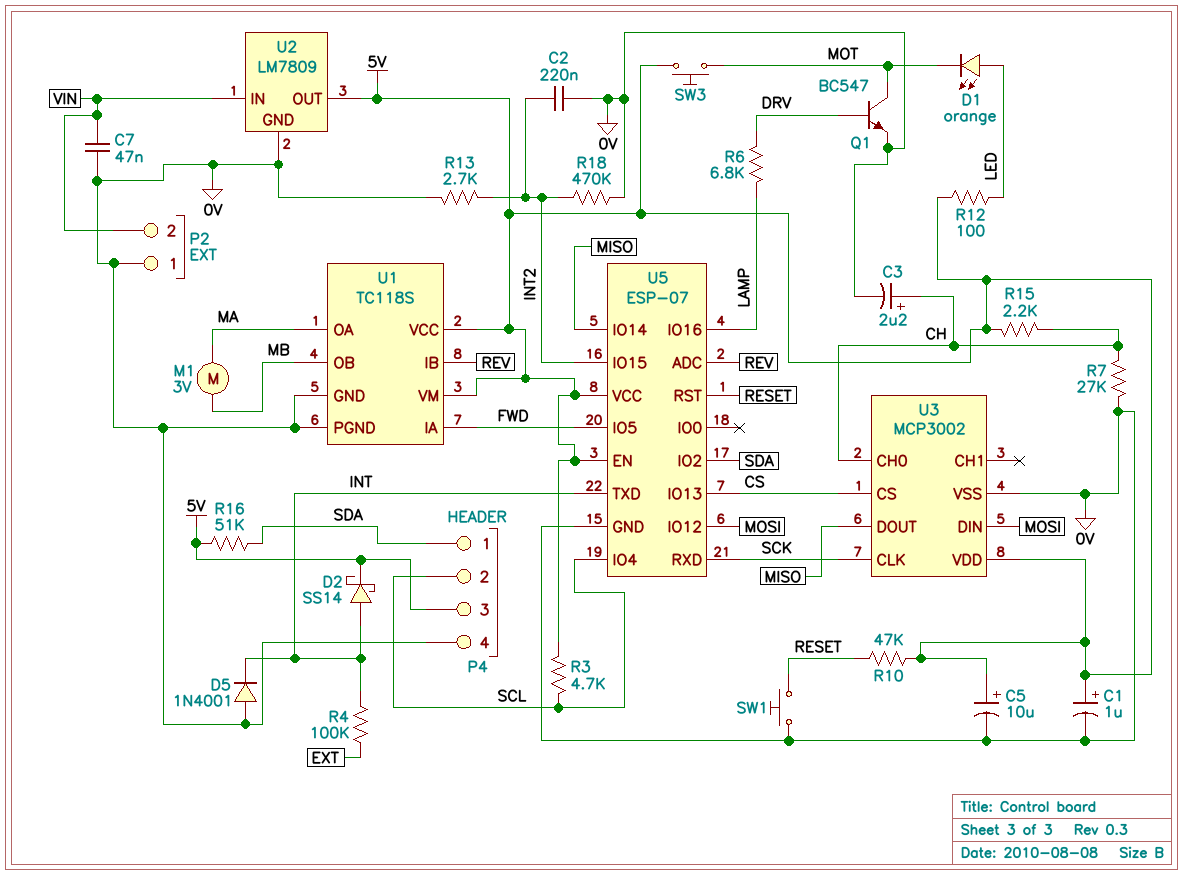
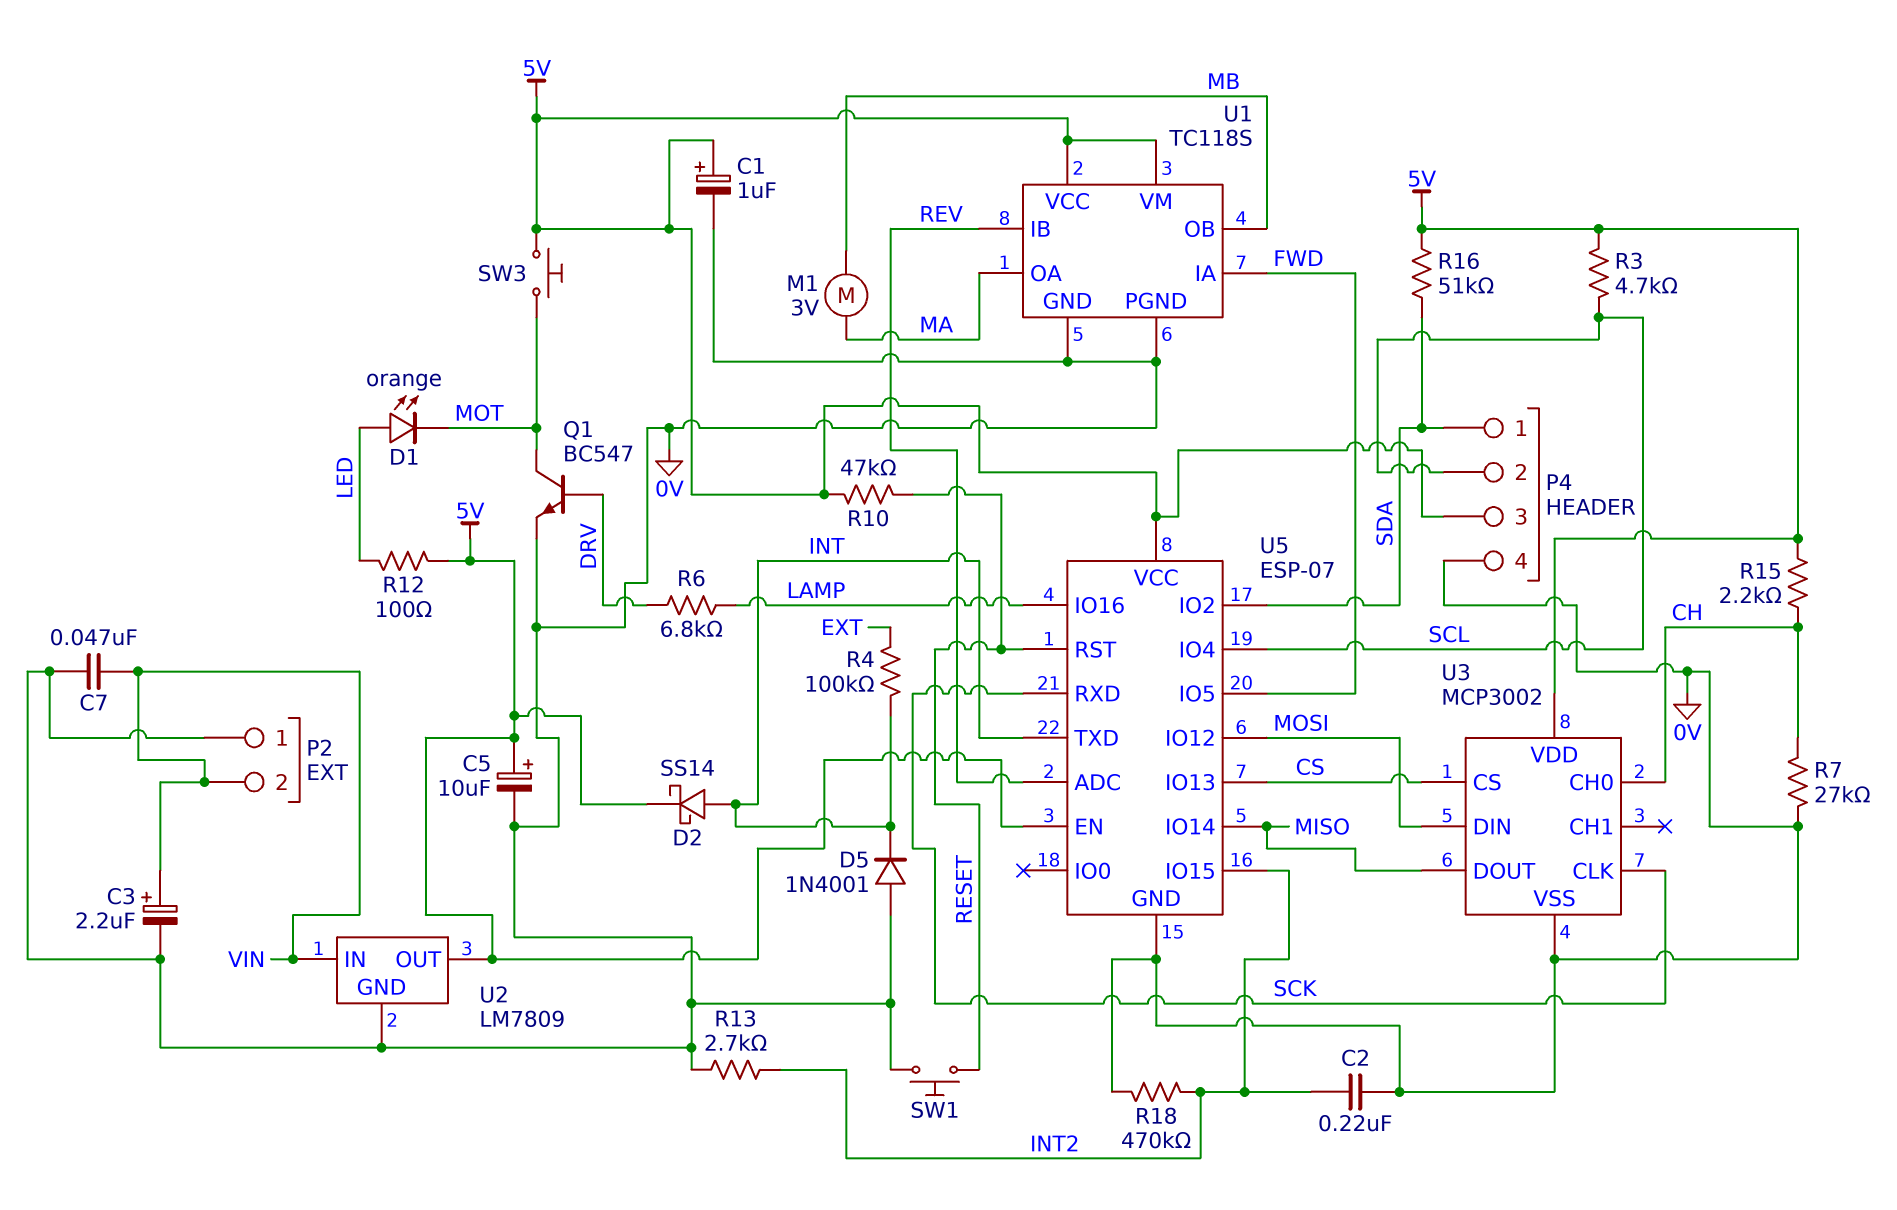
C3: 2.2uF (plus CH, minus 0V) -> 2.2uF (plus VIN, minus 0V)

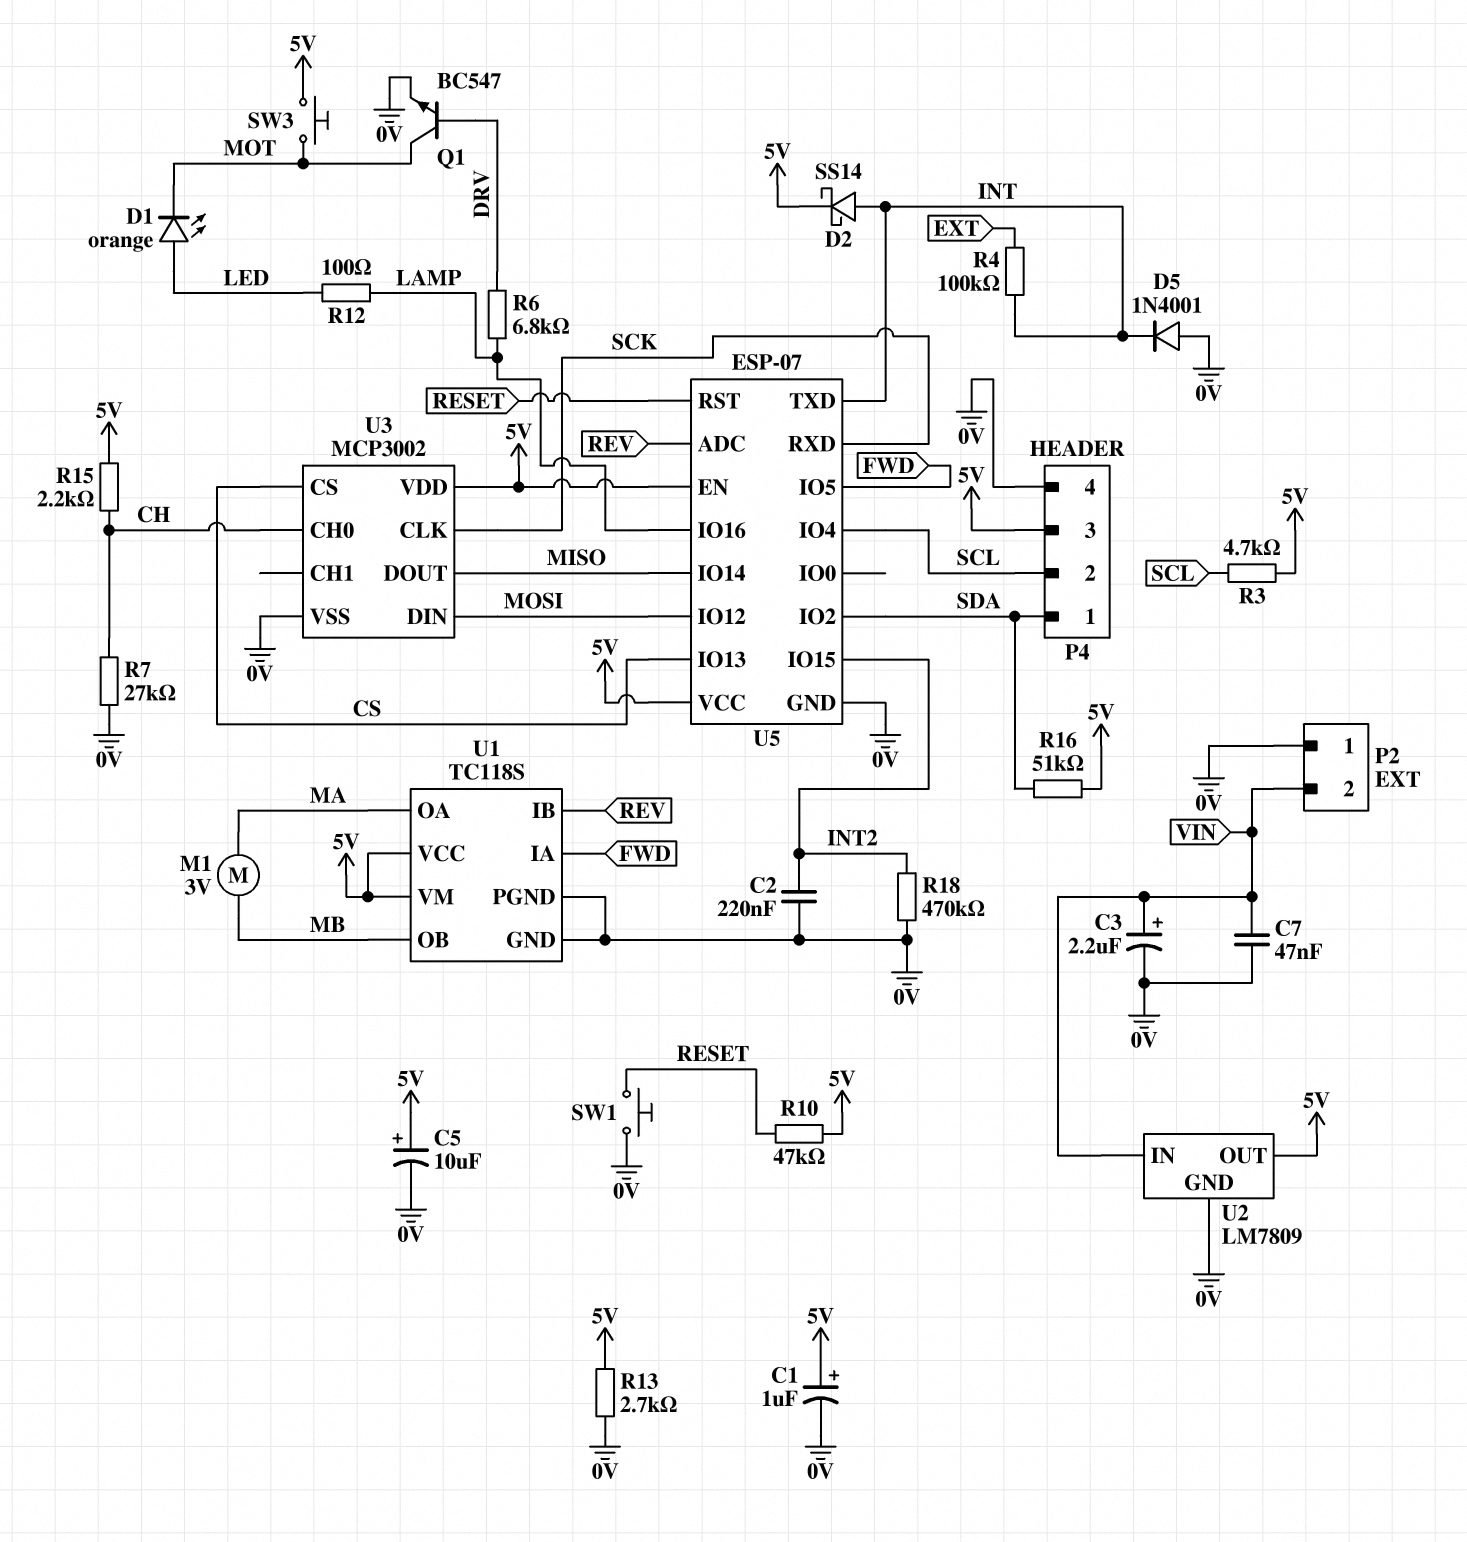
R12: 100 (5V, LED) -> 100 (LAMP, LED)
R13: 2.7k (0V, INT2) -> 2.7k (0V, 5V)

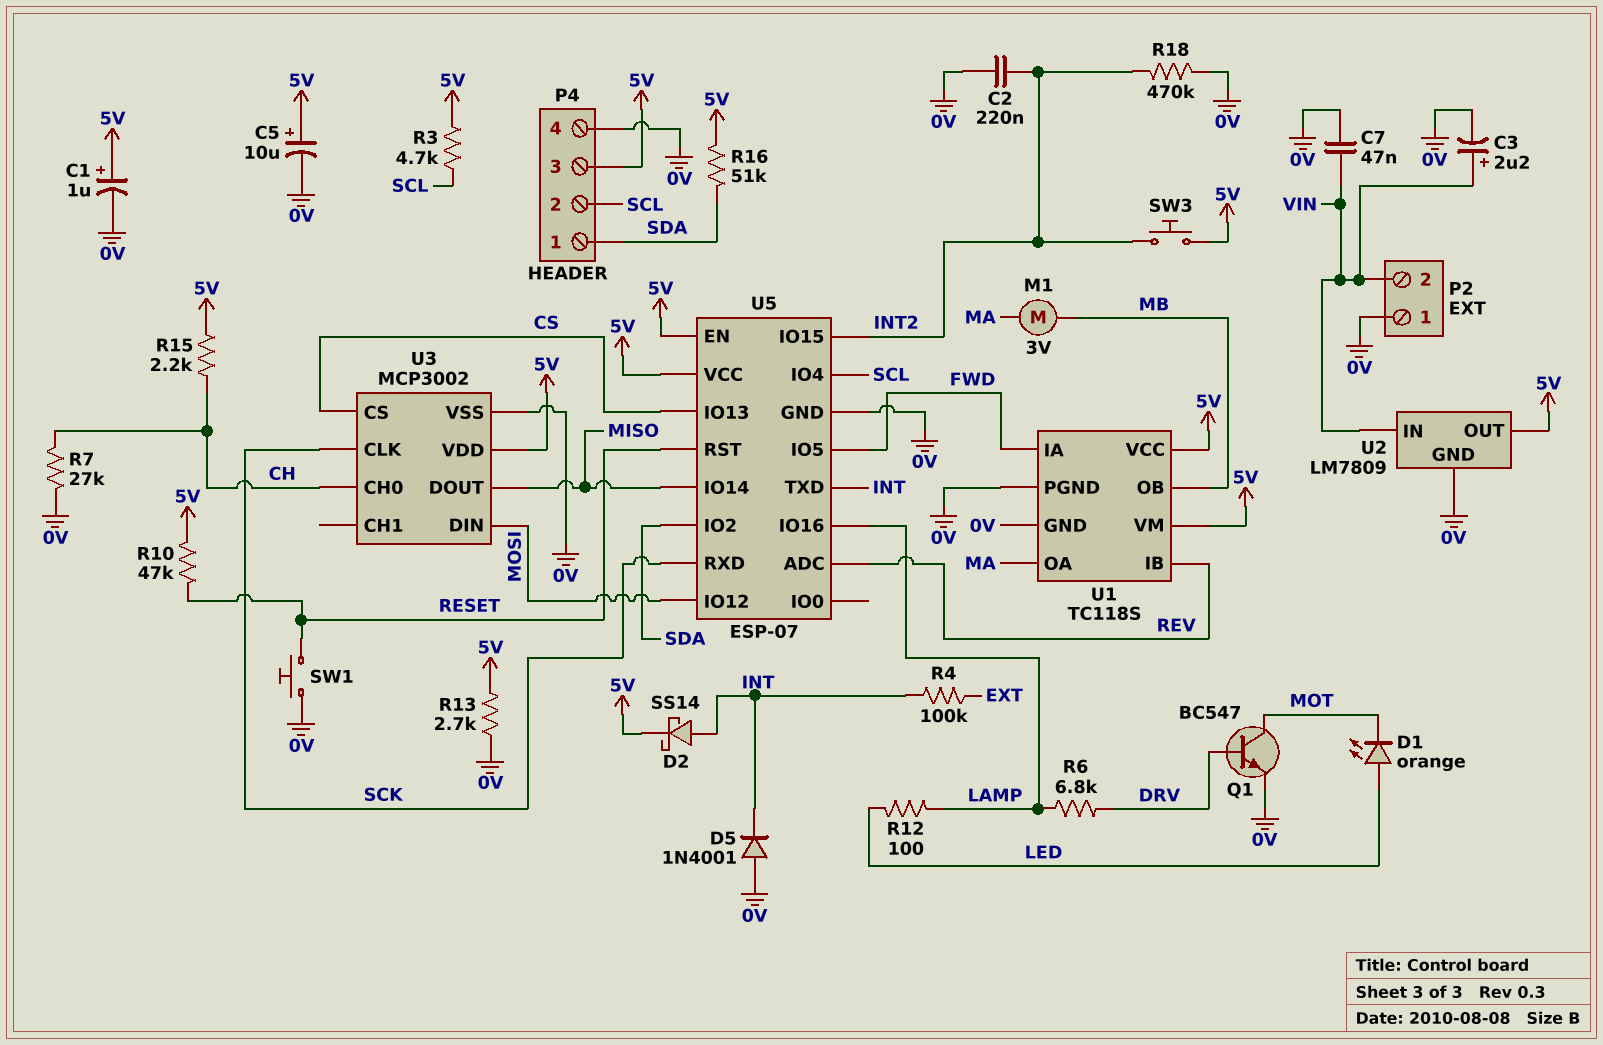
SW3: button (5V, MOT) -> button (5V, INT2)

